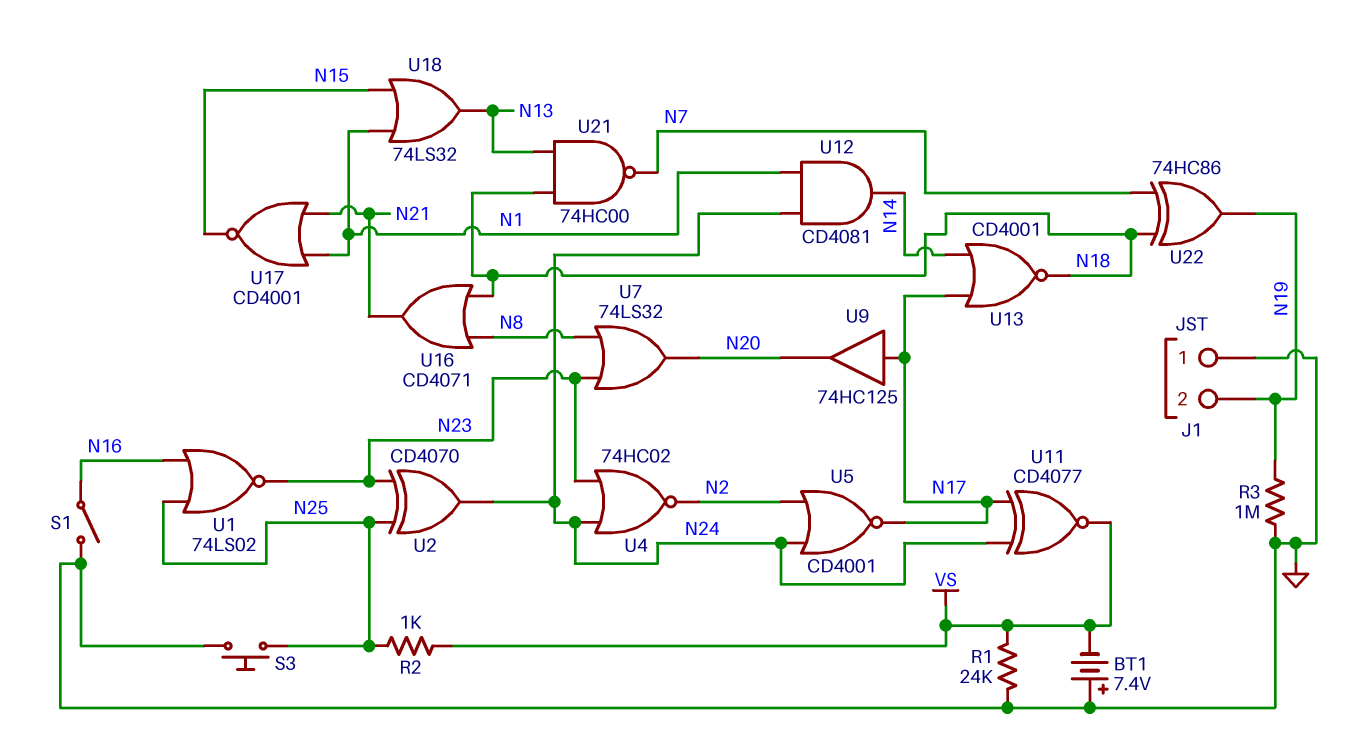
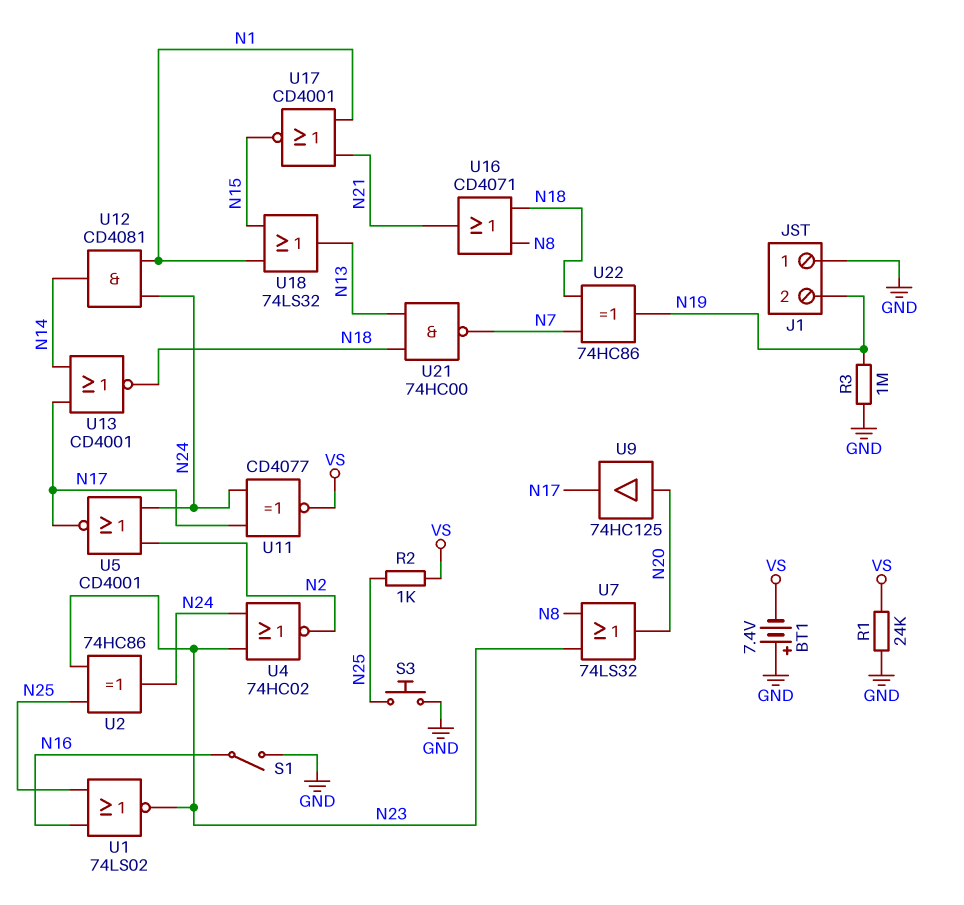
U2: XOR CD4070 (in N23, in N25, out N24) -> XOR 74HC86 (in N23, in N25, out N24)
U9: buffer 74HC125 (in N17, out N20) -> buffer 74HC125 (in N20, out N17)

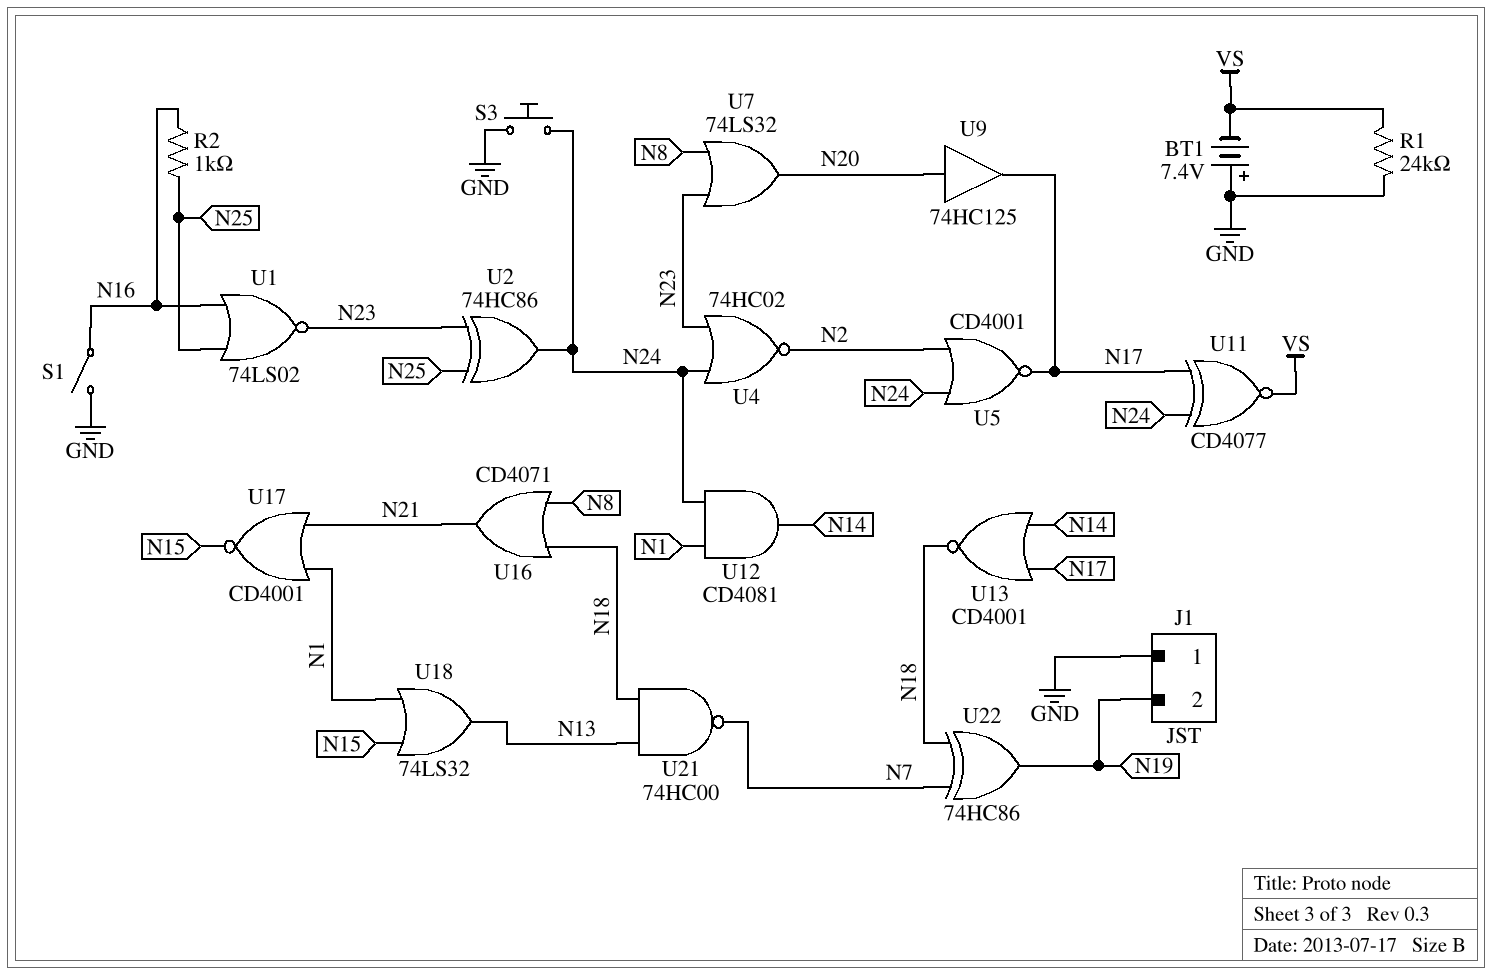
R2: 1k (N25, VS) -> 1k (N16, N25)
R3: 1M (GND, N19) -> none
S3: button (GND, N25) -> button (GND, N24)

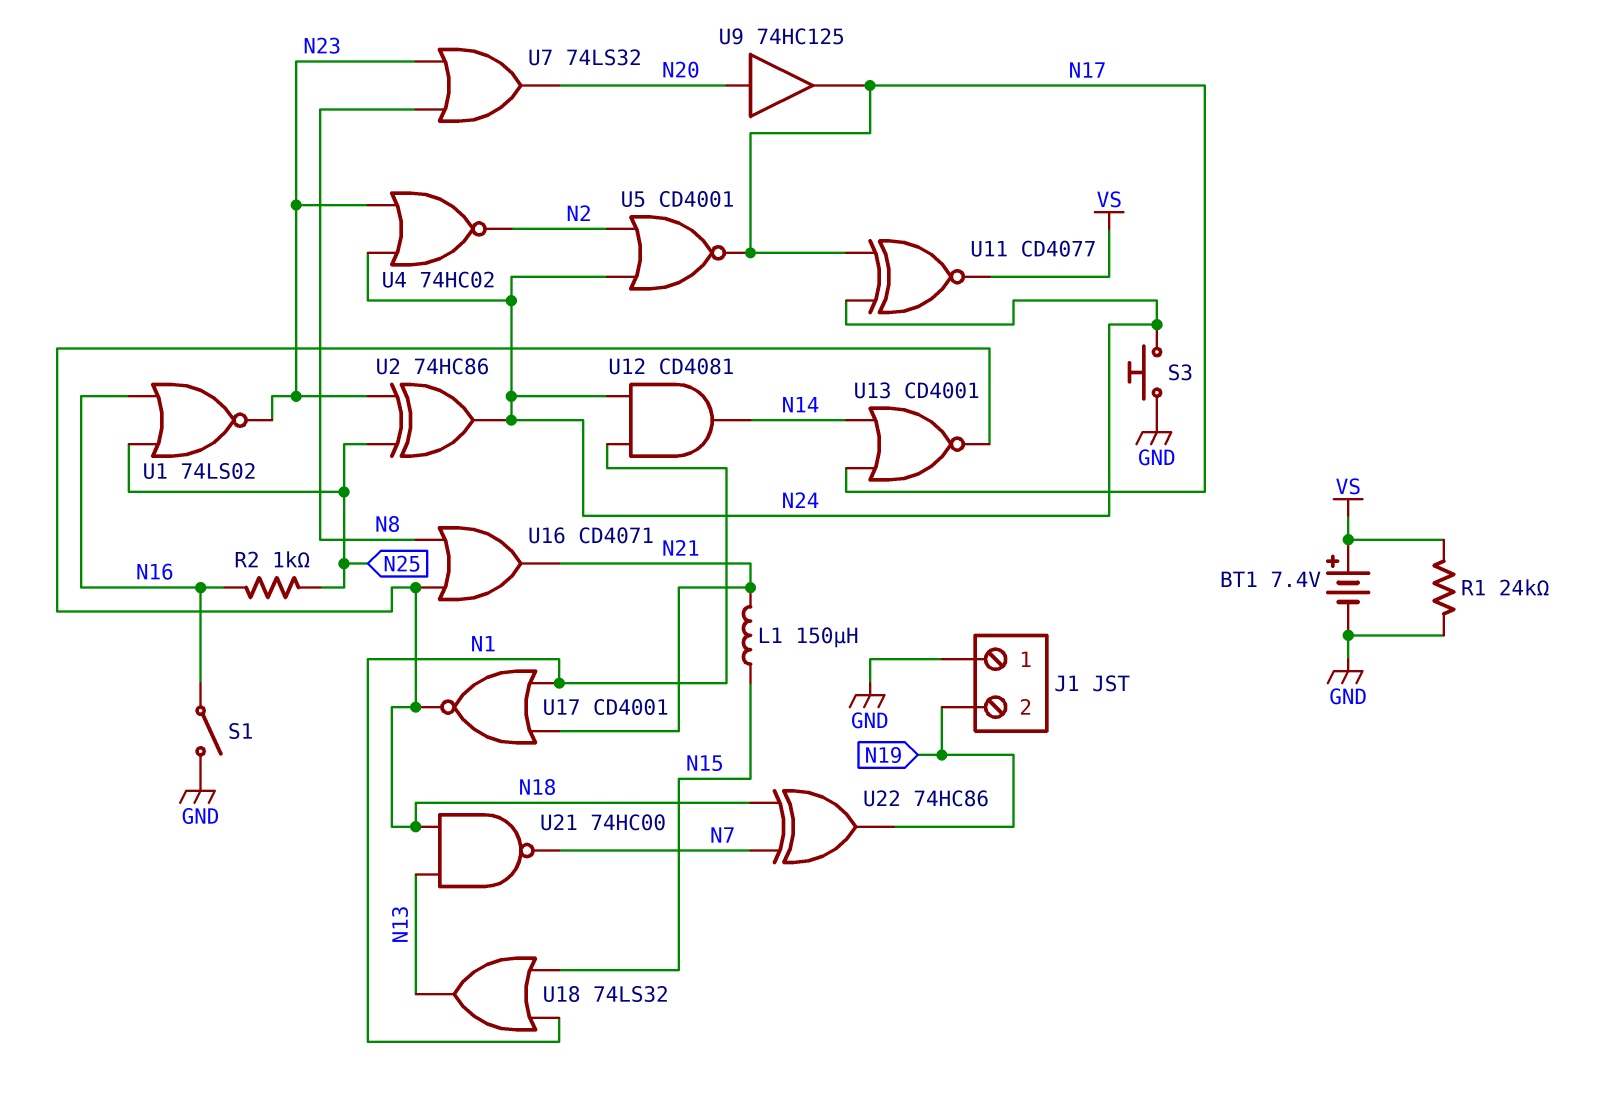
BT1: 7.4V (plus GND, minus VS) -> 7.4V (plus VS, minus GND)
L1: none -> 150uH (N15, N21)
U17: NOR CD4001 (in N1, in N21, out N15) -> NOR CD4001 (in N1, in N21, out N18)

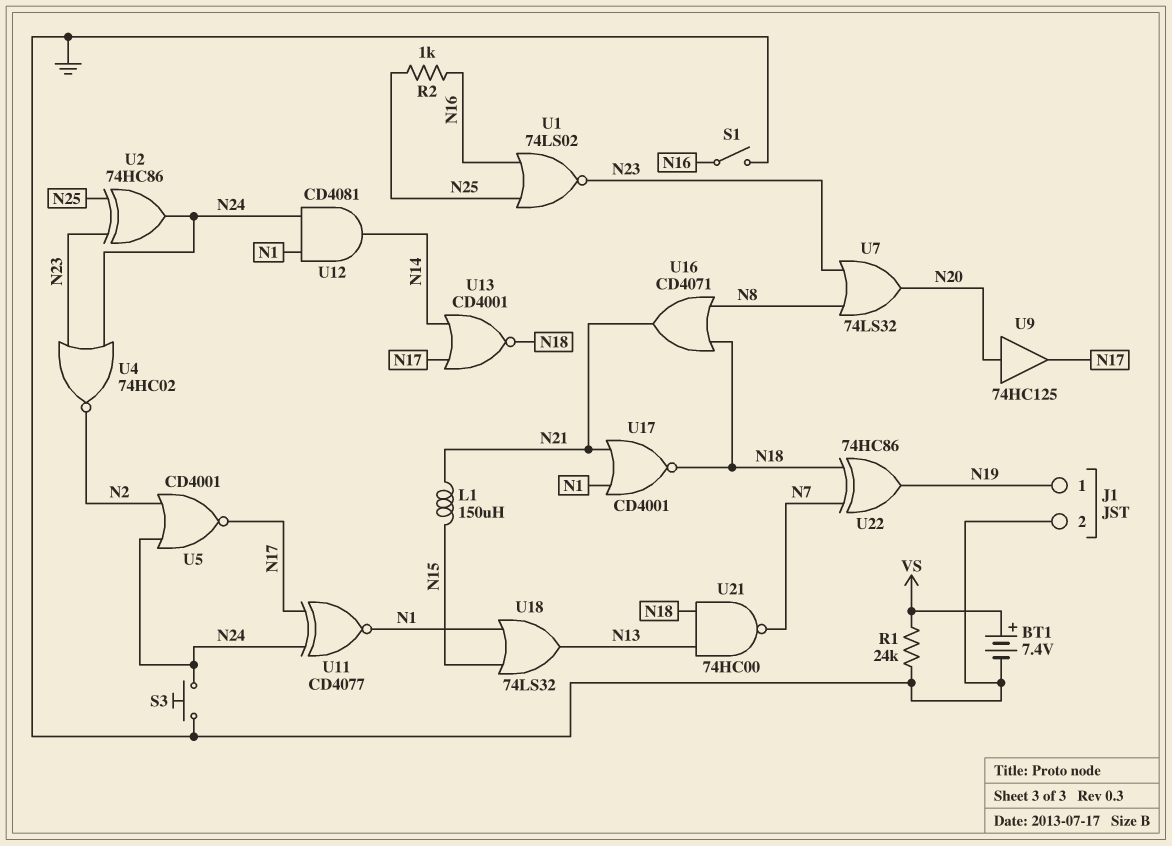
J1 pin 1: GND -> N19
J1 pin 2: N19 -> GND
U11: XNOR CD4077 (in N17, in N24, out VS) -> XNOR CD4077 (in N17, in N24, out N1)

